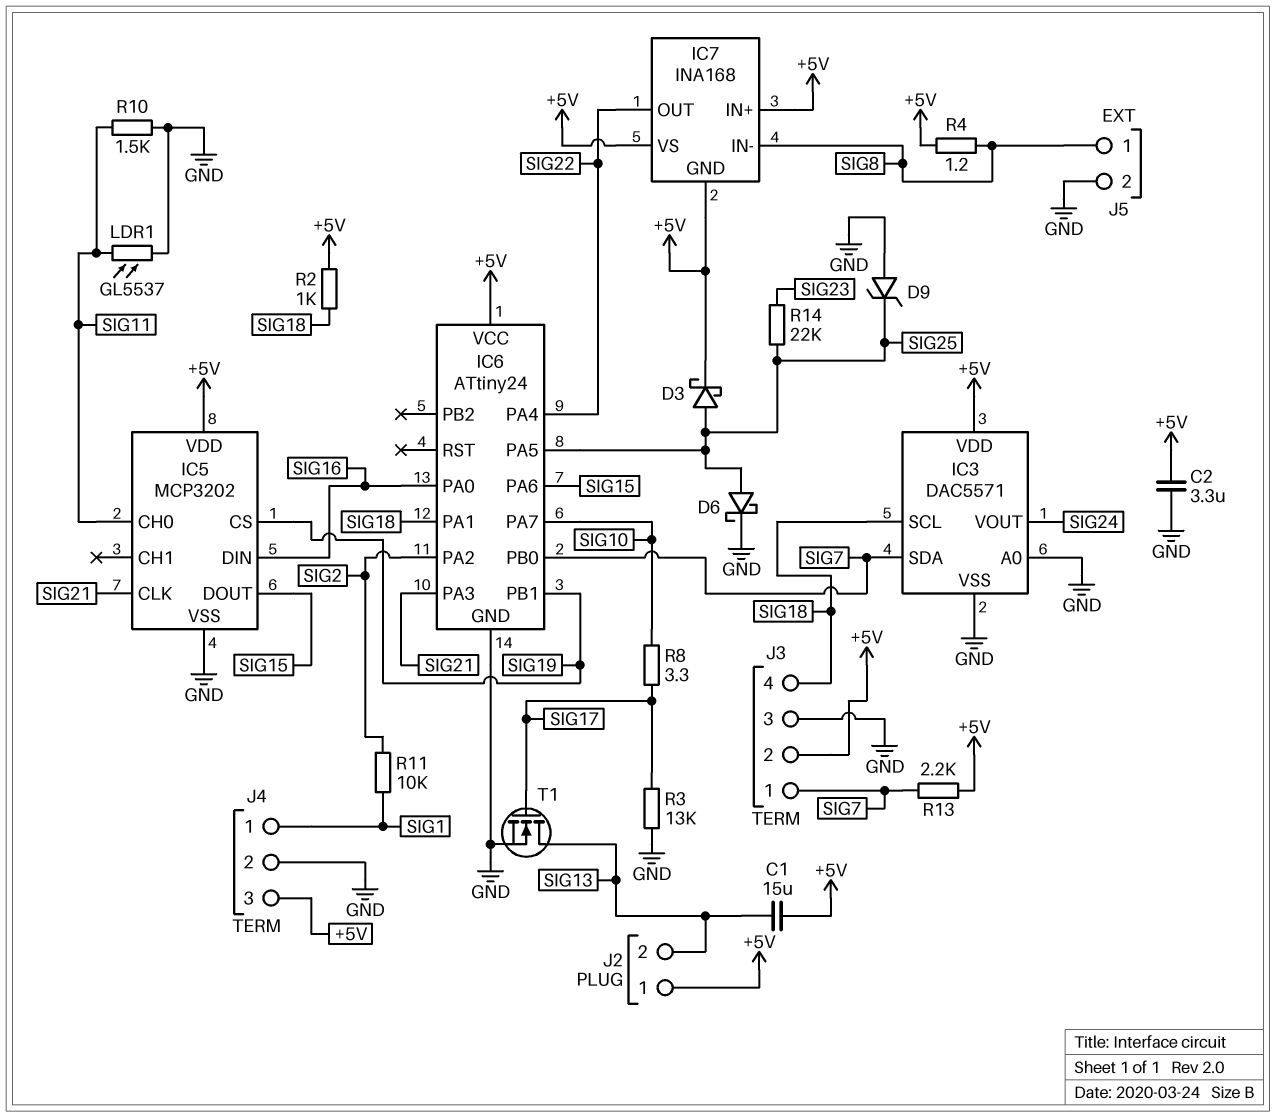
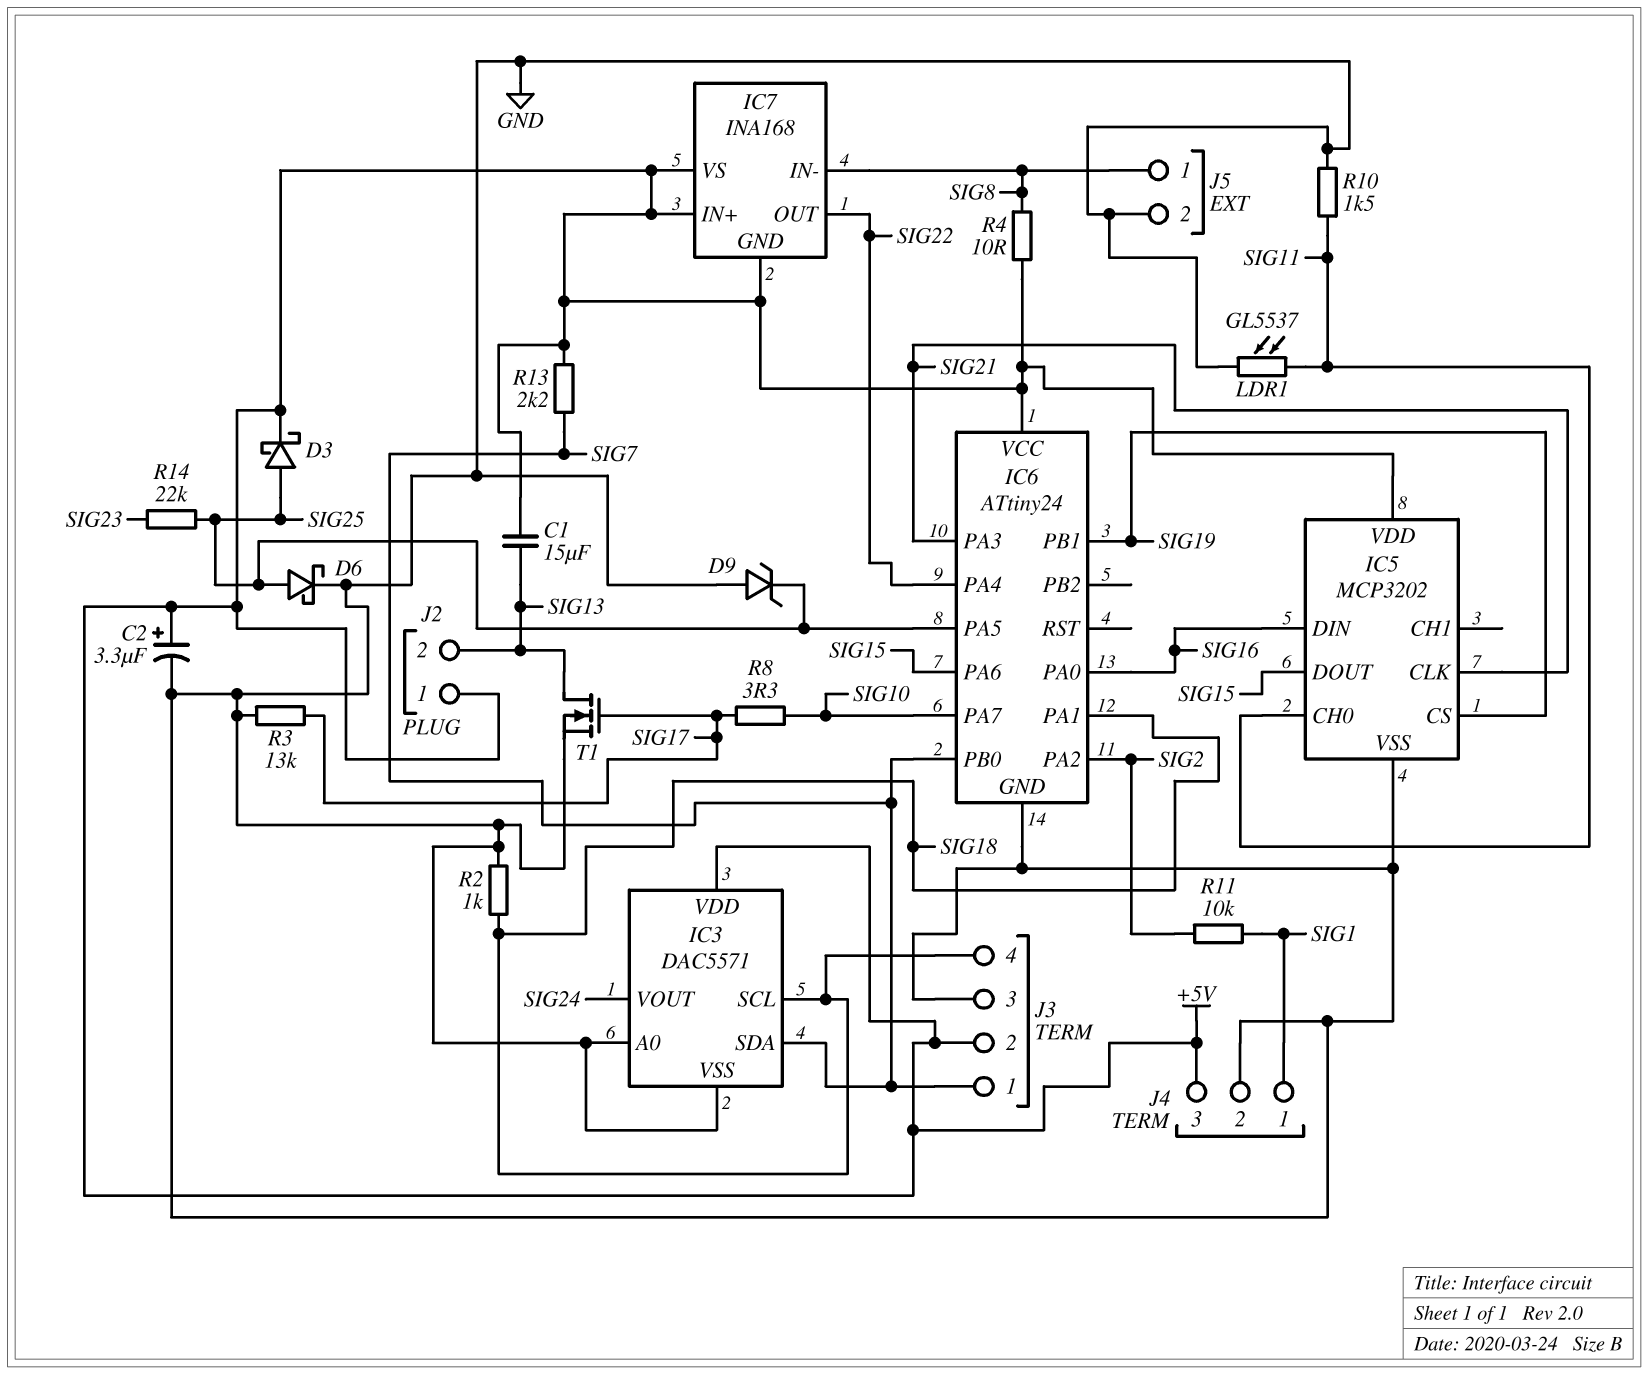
C2: 3.3uF (+5V, GND) -> 3.3uF (plus +5V, minus GND)
R2: 1k (+5V, SIG18) -> 1k (GND, SIG18)
R4: 1.2 (+5V, SIG8) -> 10 (+5V, SIG8)

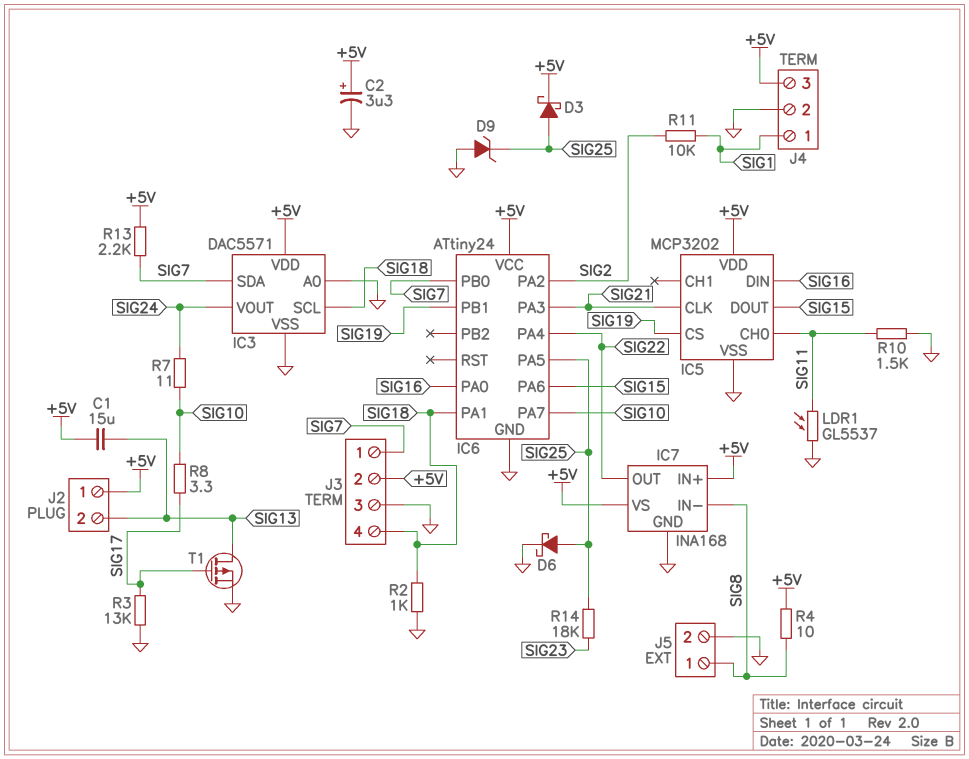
IC7 pin GND: +5V -> GND
R7: none -> 11 (SIG10, SIG24)
R14: 22k (SIG23, SIG25) -> 18k (SIG23, SIG25)
T1: NMOS (G SIG17, D SIG13, S GND) -> PMOS (G SIG17, D SIG13, S GND)

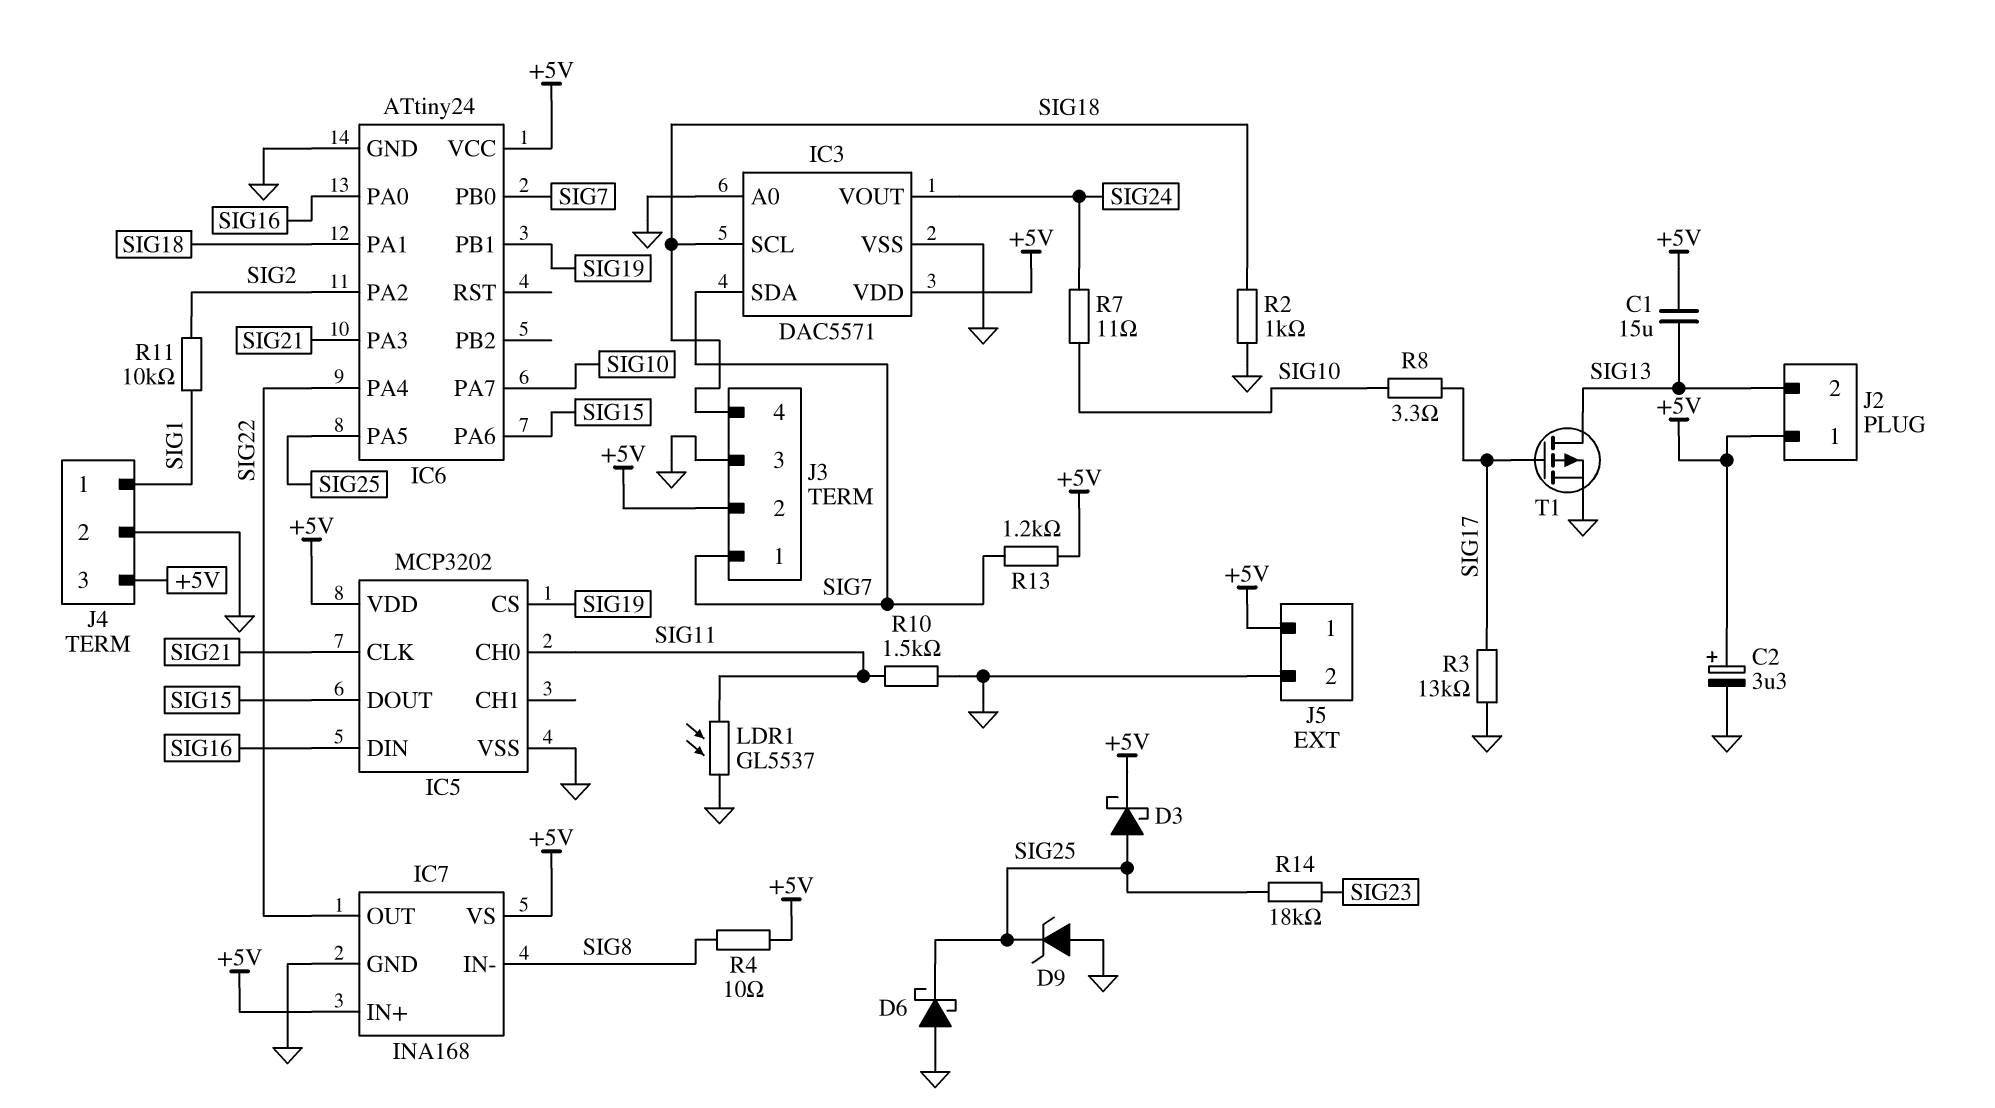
D6: schottky (A SIG25, K GND) -> schottky (A GND, K SIG25)
J5 pin 1: SIG8 -> +5V
R13: 2.2k (+5V, SIG7) -> 1.2k (+5V, SIG7)

